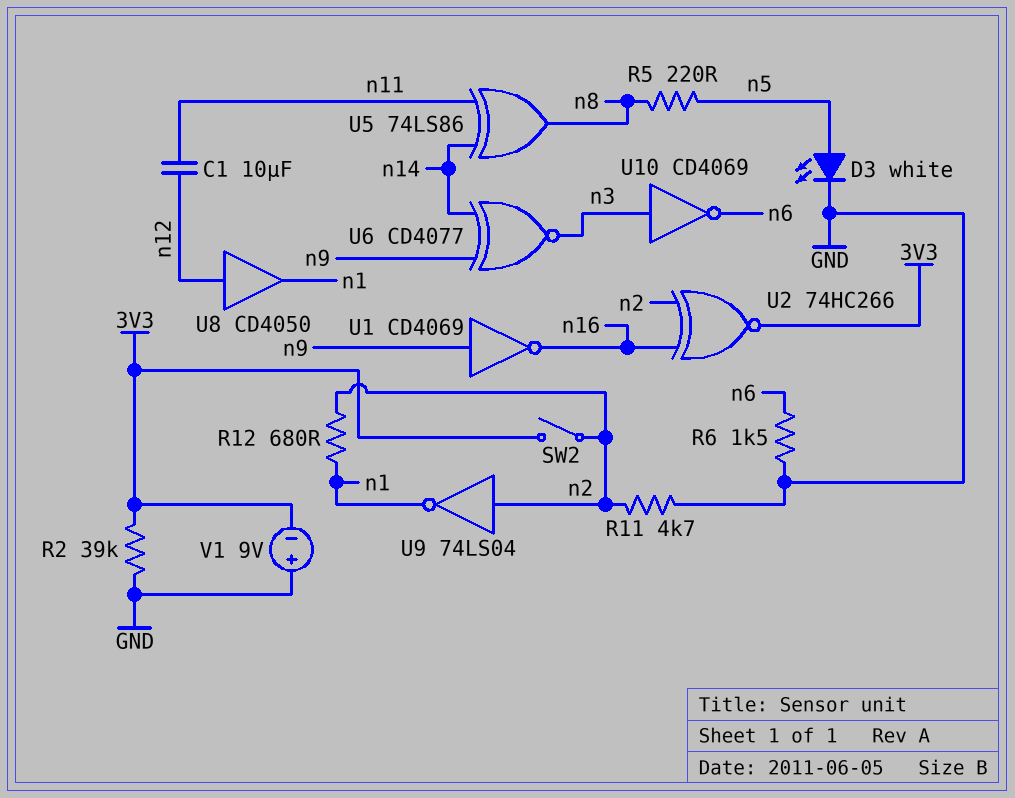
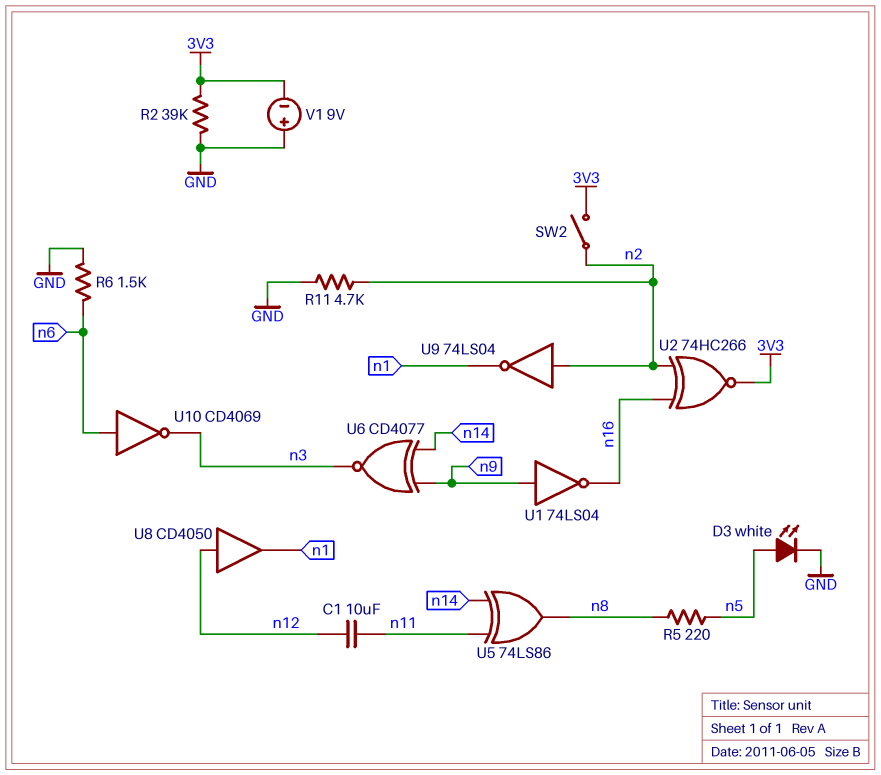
R12: 680 (n1, n2) -> none
U1: NOT CD4069 (in n9, out n16) -> NOT 74LS04 (in n9, out n16)
U10: NOT CD4069 (in n3, out n6) -> NOT CD4069 (in n6, out n3)

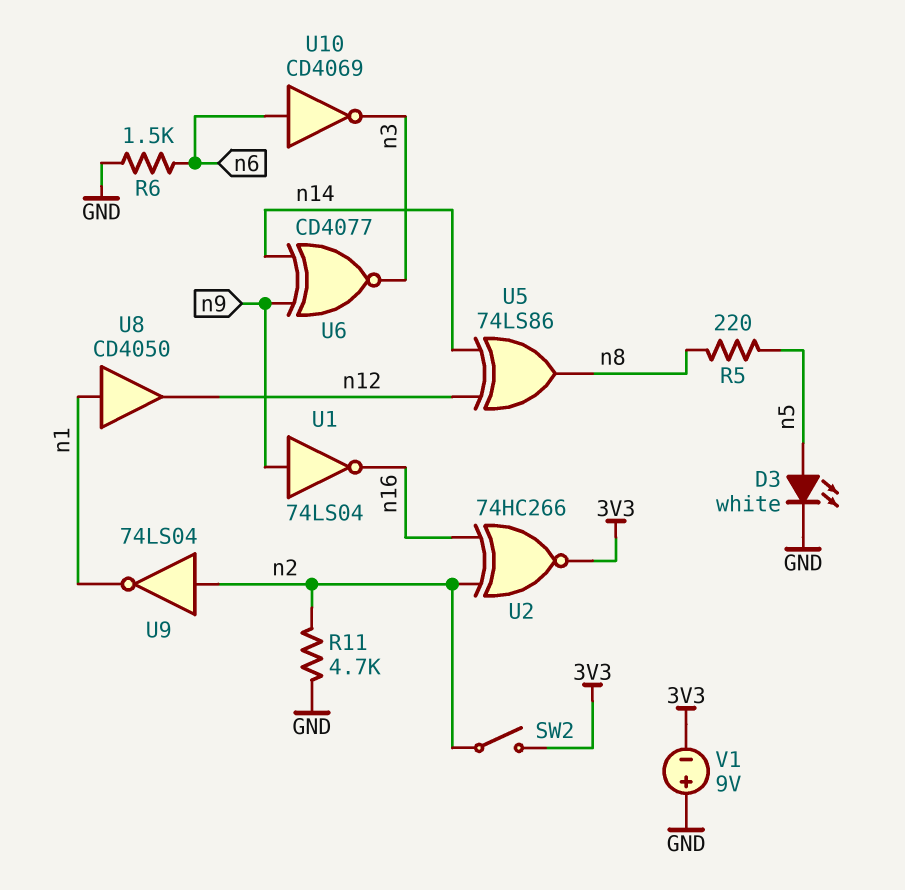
C1: 10uF (n11, n12) -> none
R2: 39k (3V3, GND) -> none
U5: XOR 74LS86 (in n11, in n14, out n8) -> XOR 74LS86 (in n12, in n14, out n8)
U8: buffer CD4050 (in n12, out n1) -> buffer CD4050 (in n1, out n12)

